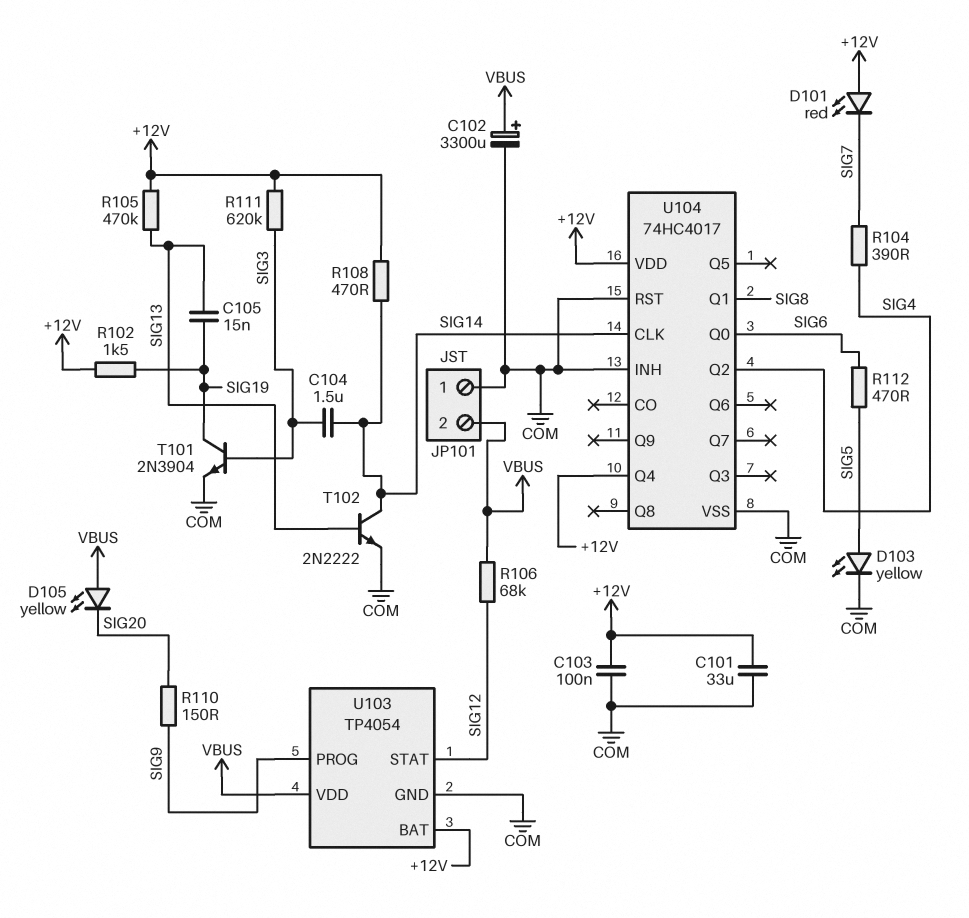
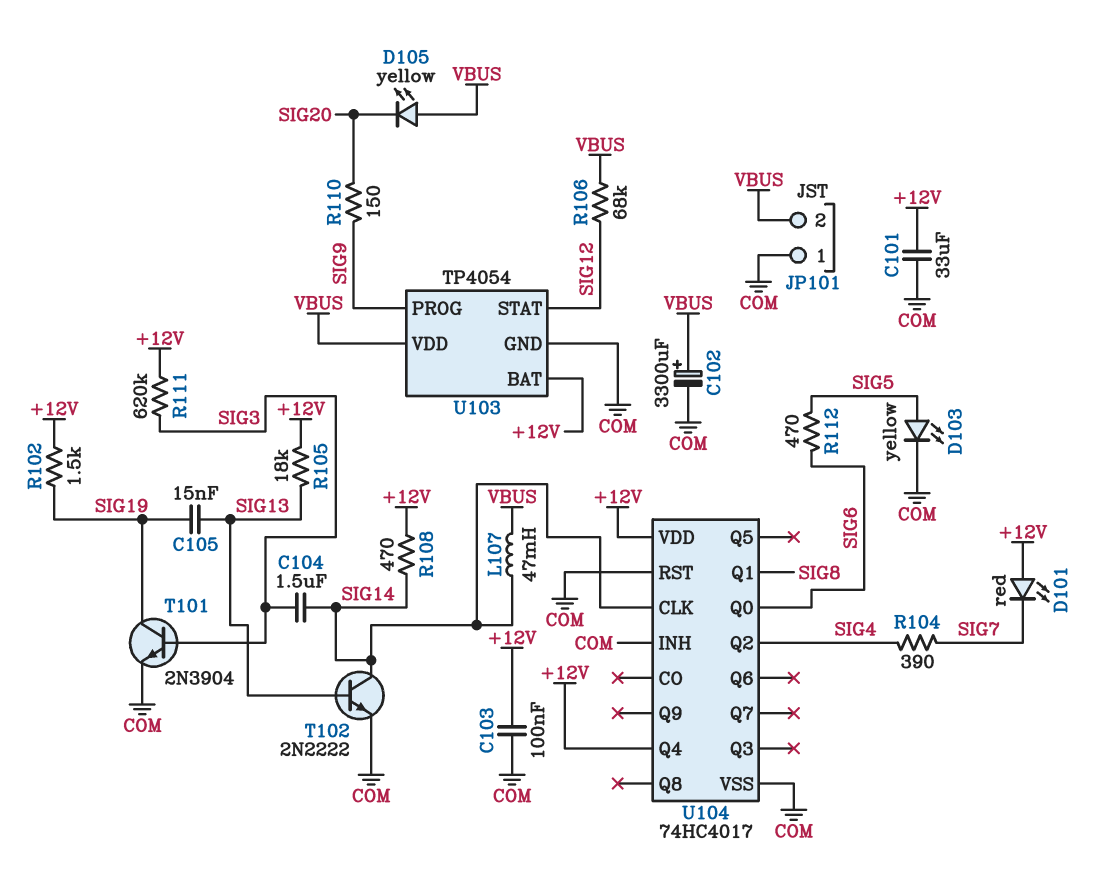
L107: none -> 47mH (SIG14, VBUS)
R105: 470k (+12V, SIG13) -> 18k (+12V, SIG13)

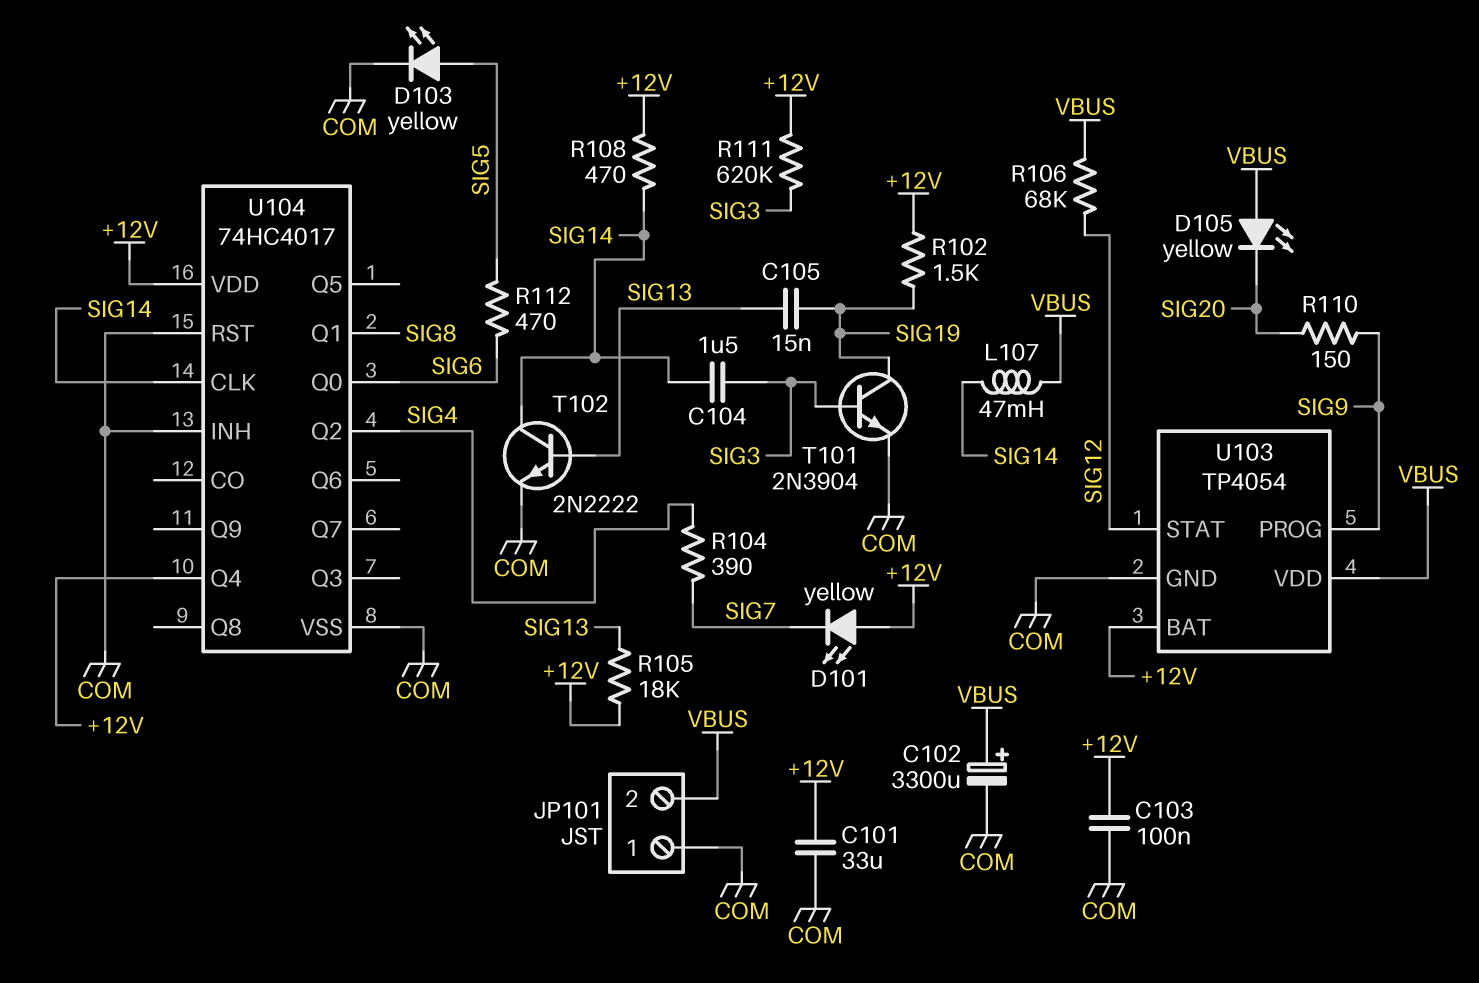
D101: LED red (A +12V, K SIG7) -> LED yellow (A +12V, K SIG7)

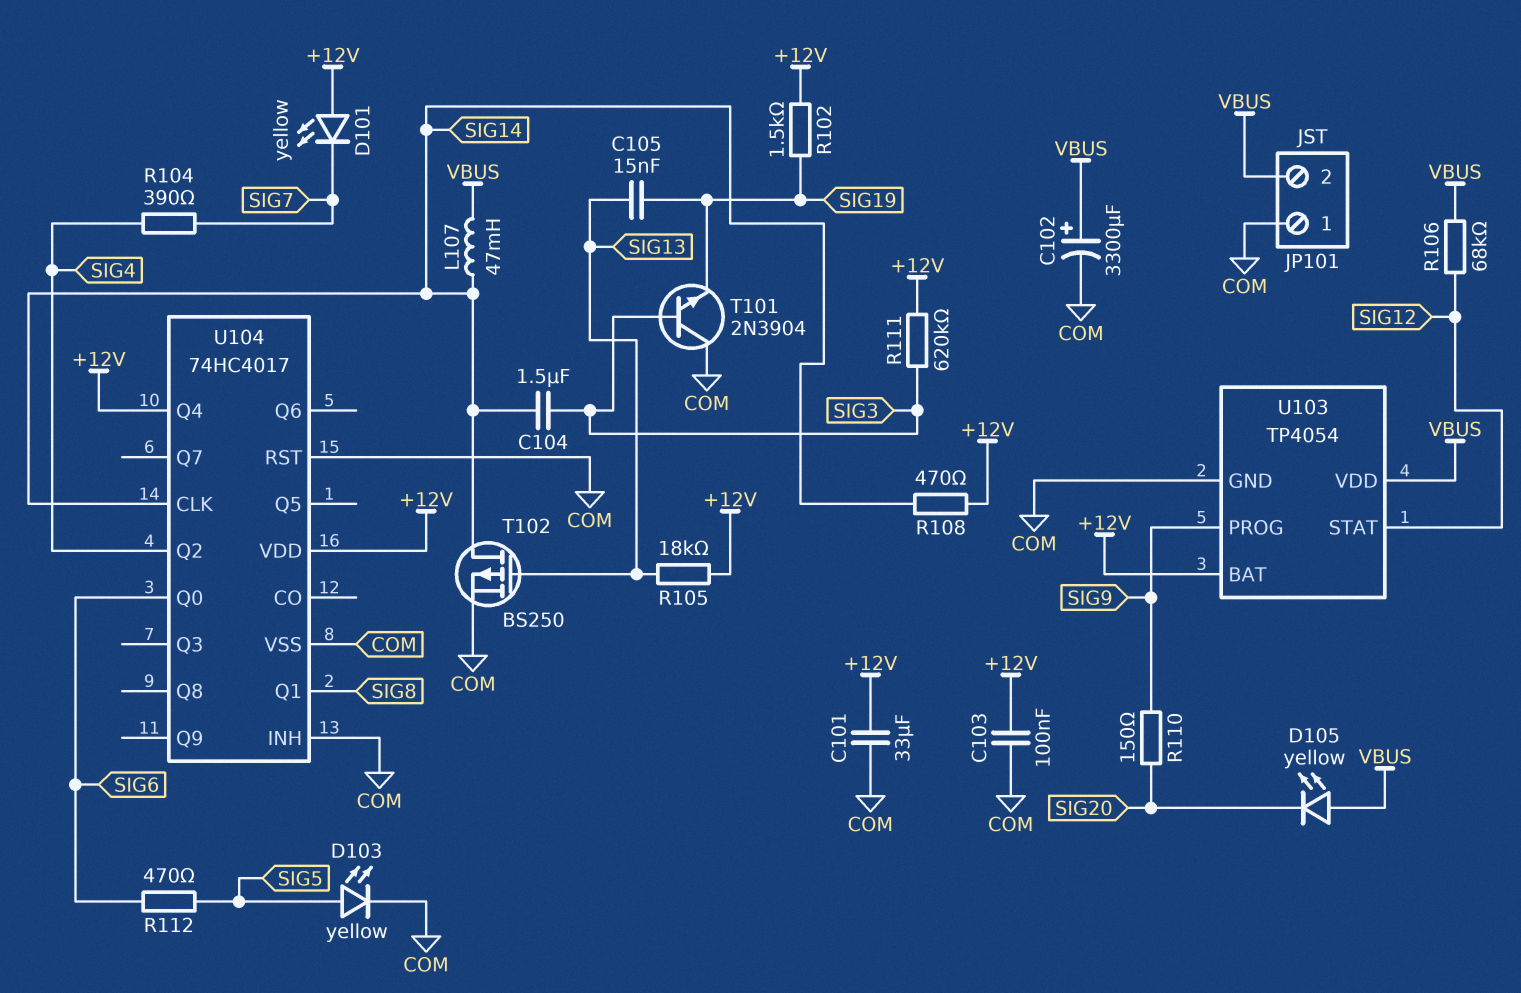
T101: NPN 2N3904 (B SIG3, C SIG19, E COM) -> NPN 2N3904 (B SIG3, C COM, E SIG19)
T102: NPN 2N2222 (B SIG13, C SIG14, E COM) -> PMOS BS250 (G SIG13, D SIG14, S COM)

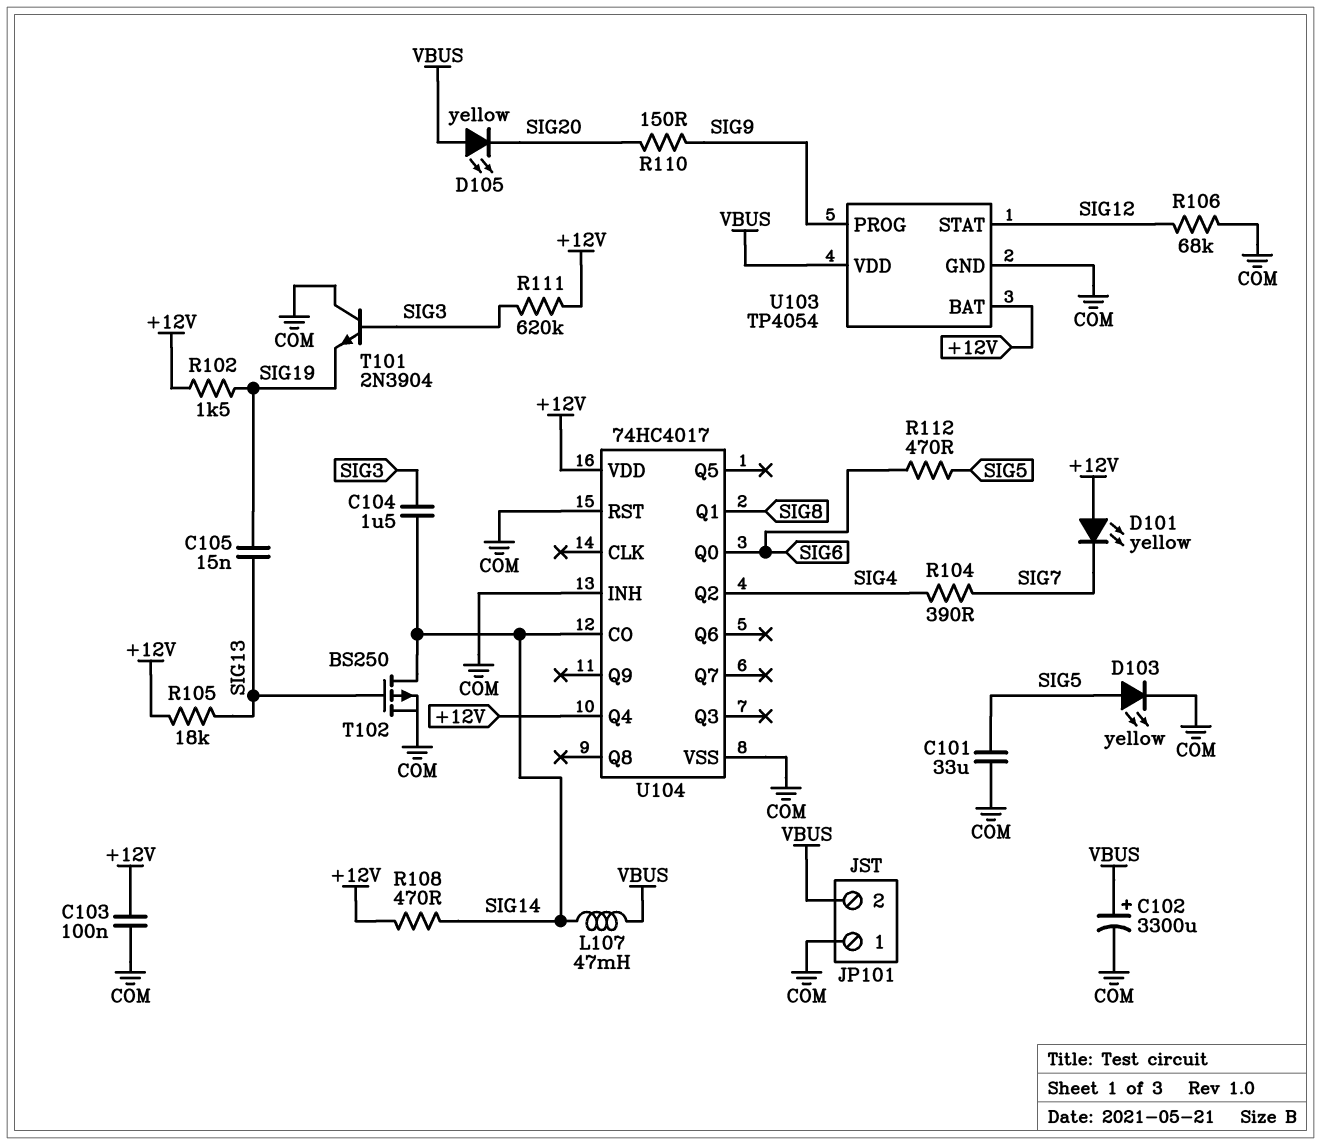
C101: 33uF (+12V, COM) -> 33uF (COM, SIG5)
R106: 68k (SIG12, VBUS) -> 68k (COM, SIG12)
U104 pin CLK: SIG14 -> none
U104 pin CO: none -> SIG14

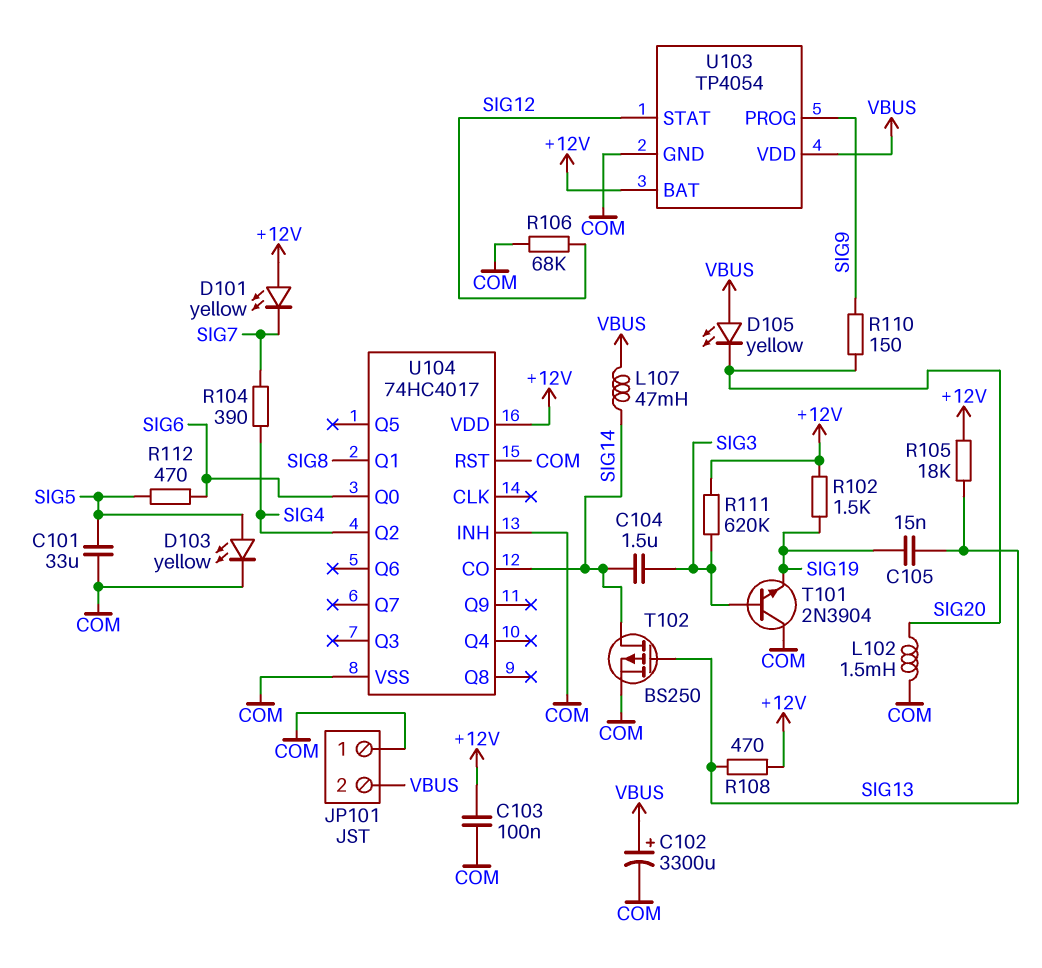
L102: none -> 1.5mH (COM, SIG20)
R108: 470 (+12V, SIG14) -> 470 (+12V, SIG13)
U104 pin Q4: +12V -> none

